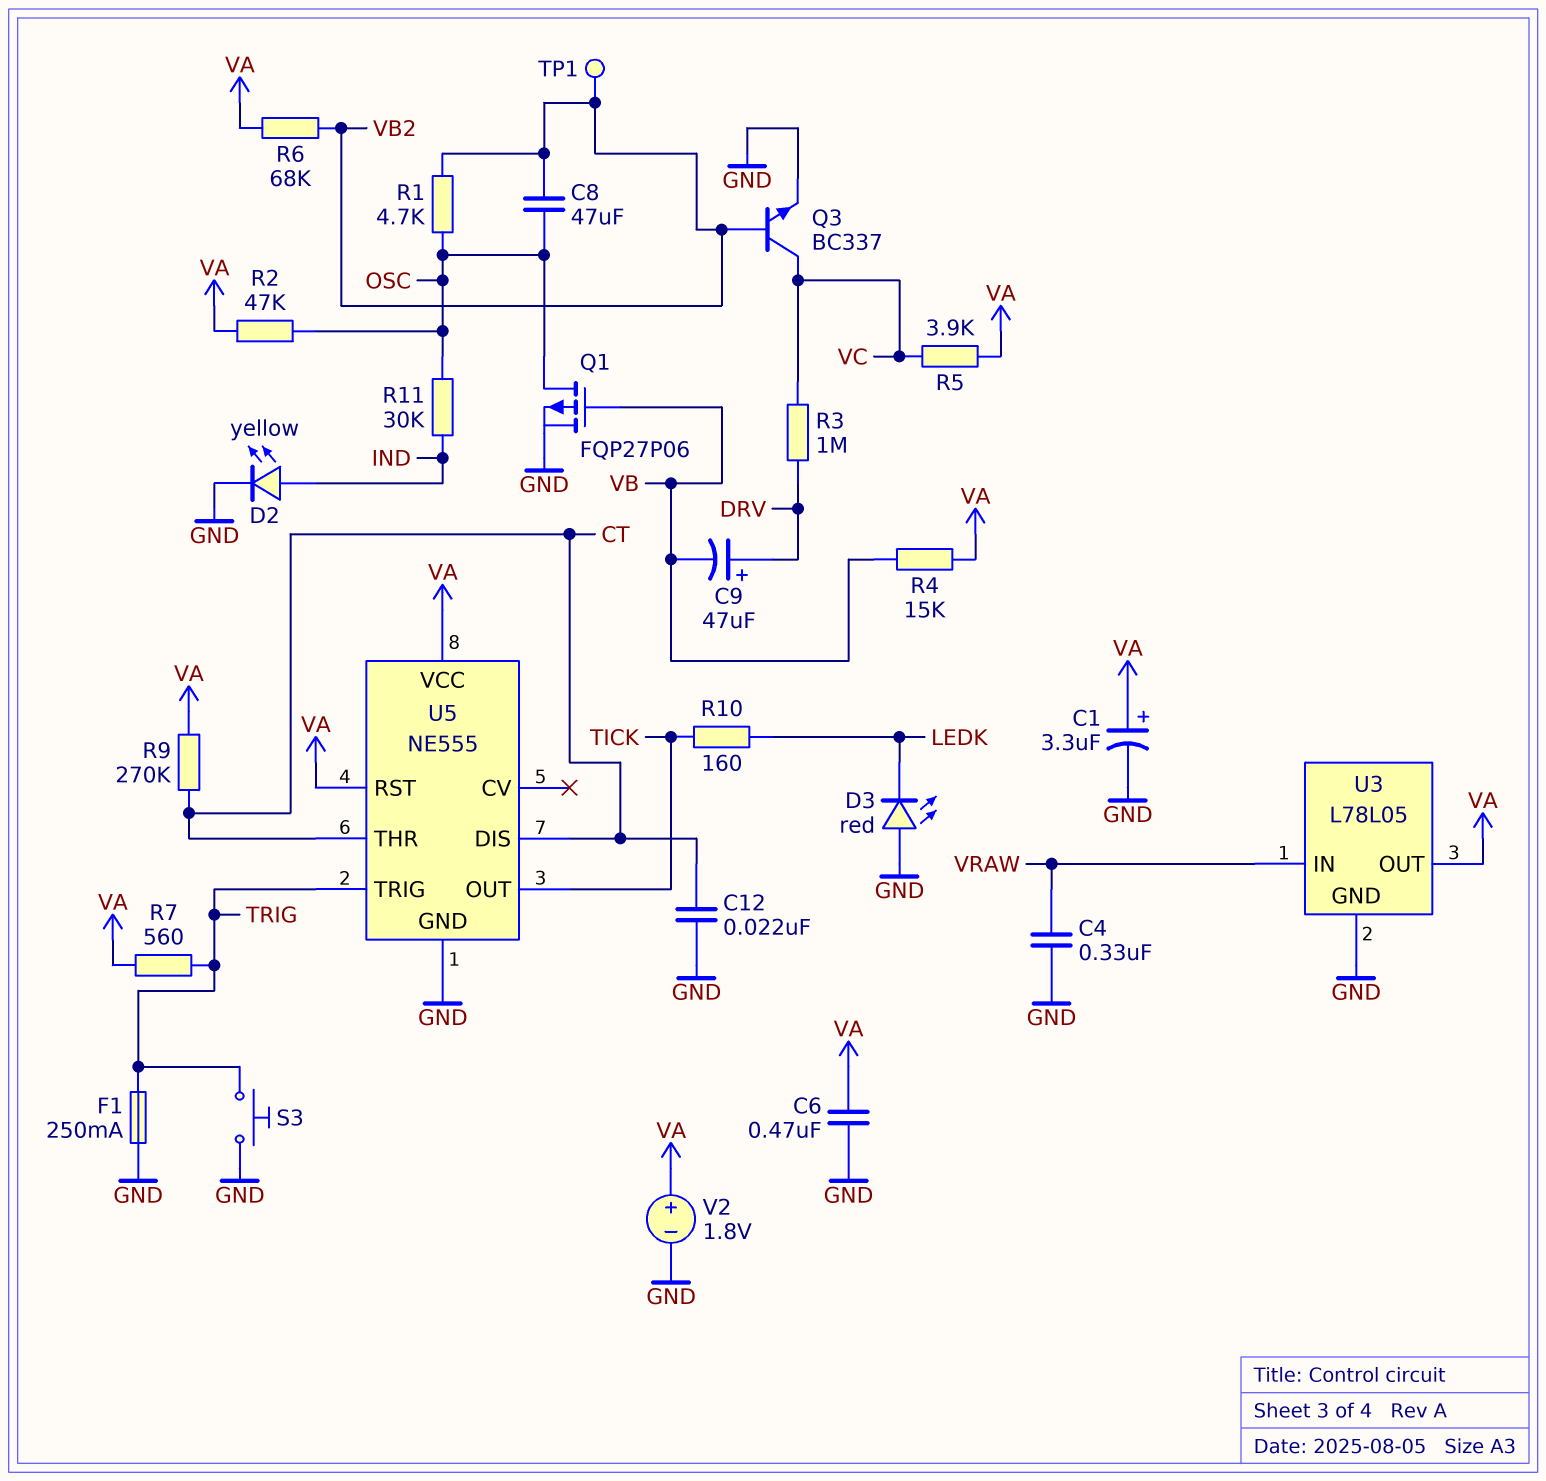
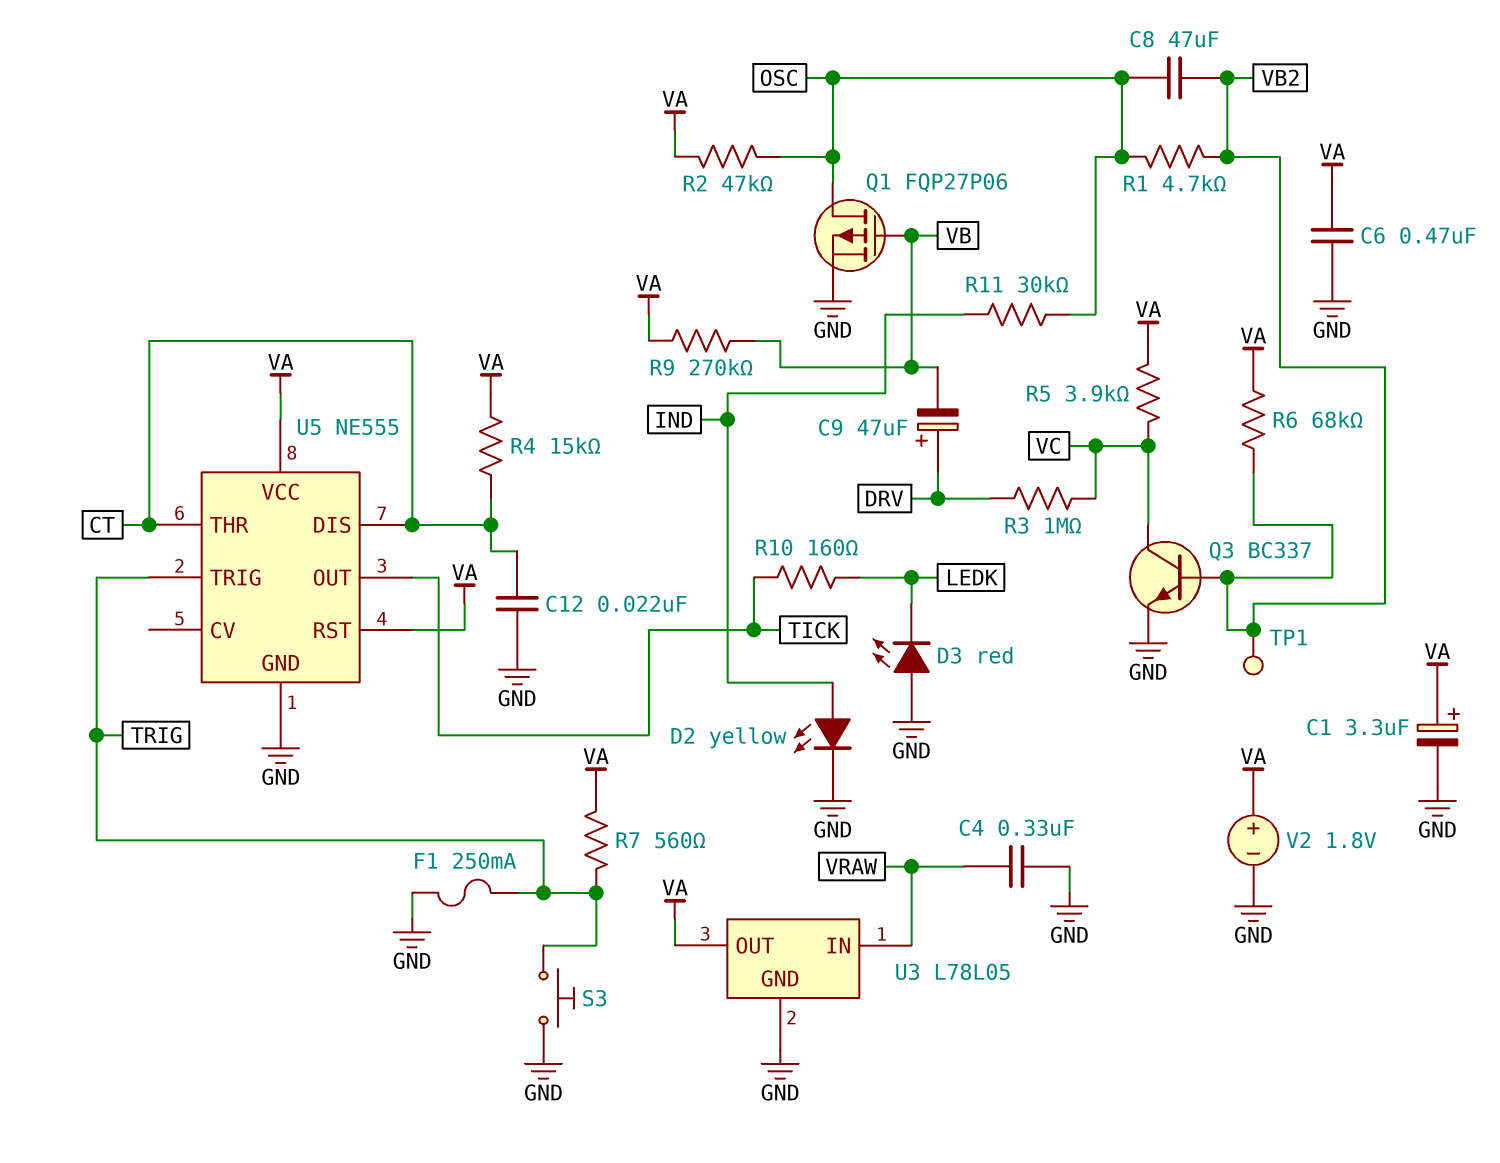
R4: 15k (VA, VB) -> 15k (CT, VA)
R9: 270k (CT, VA) -> 270k (VA, VB)

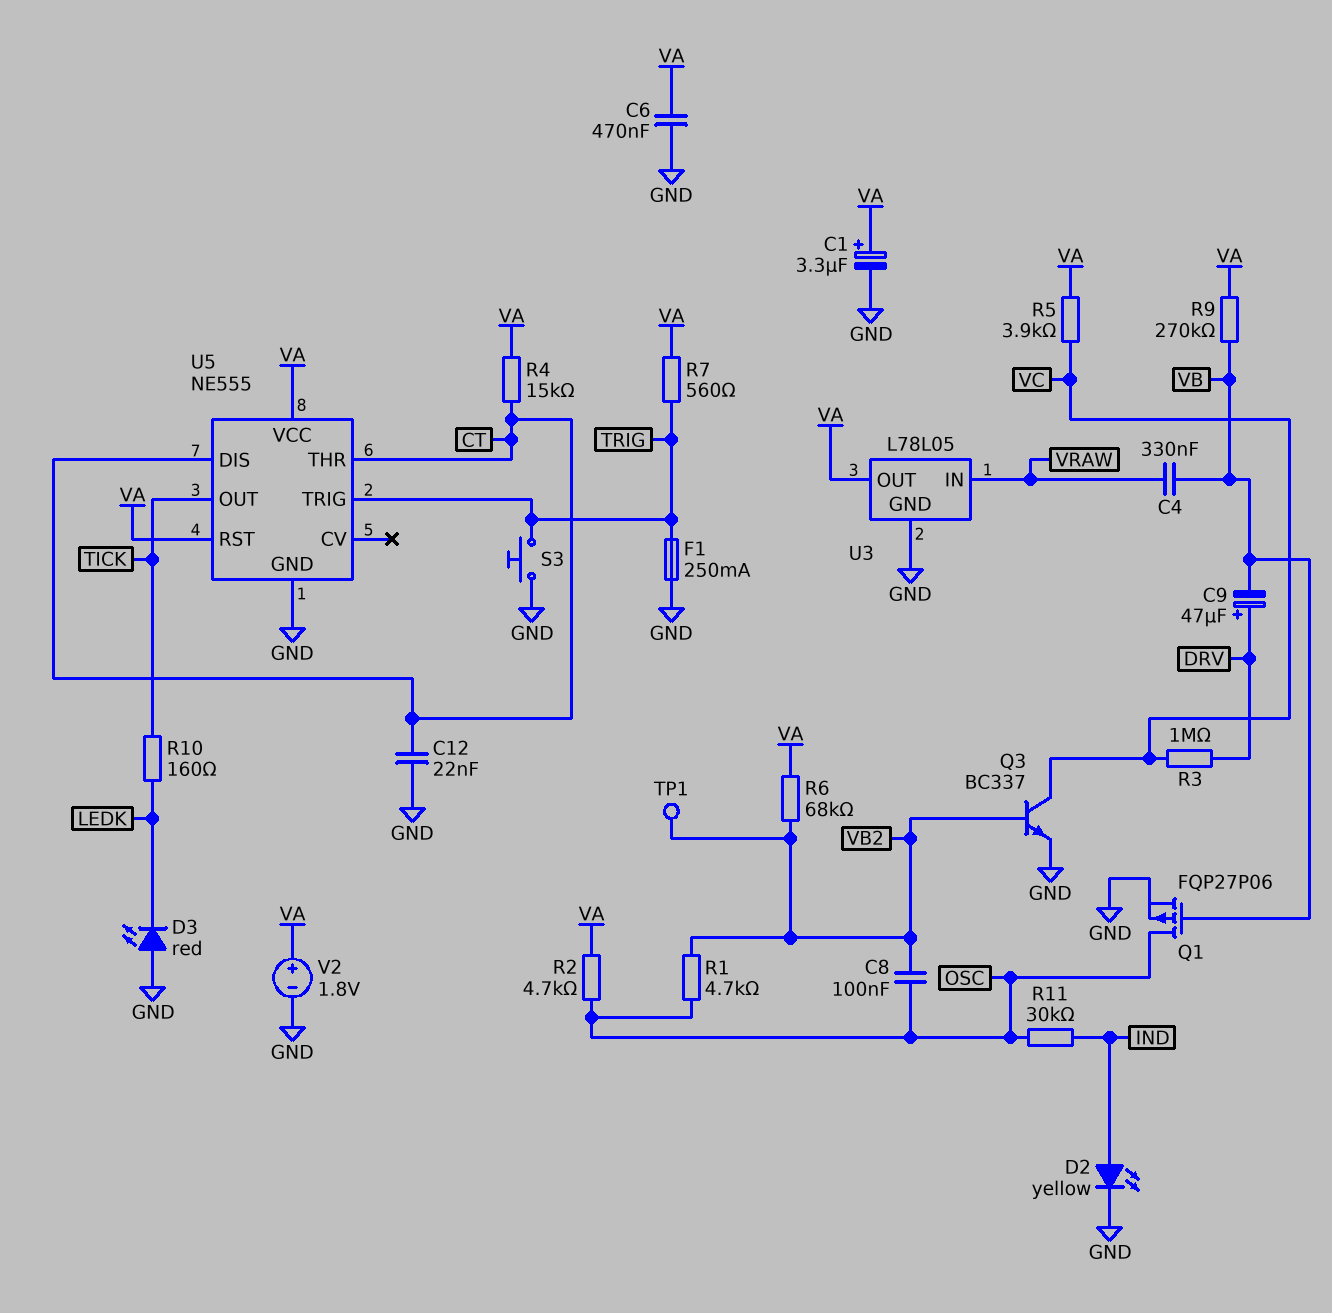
C4: 330nF (GND, VRAW) -> 330nF (VB, VRAW)
C8: 47uF (OSC, VB2) -> 100nF (OSC, VB2)
R2: 47k (OSC, VA) -> 4.7k (OSC, VA)

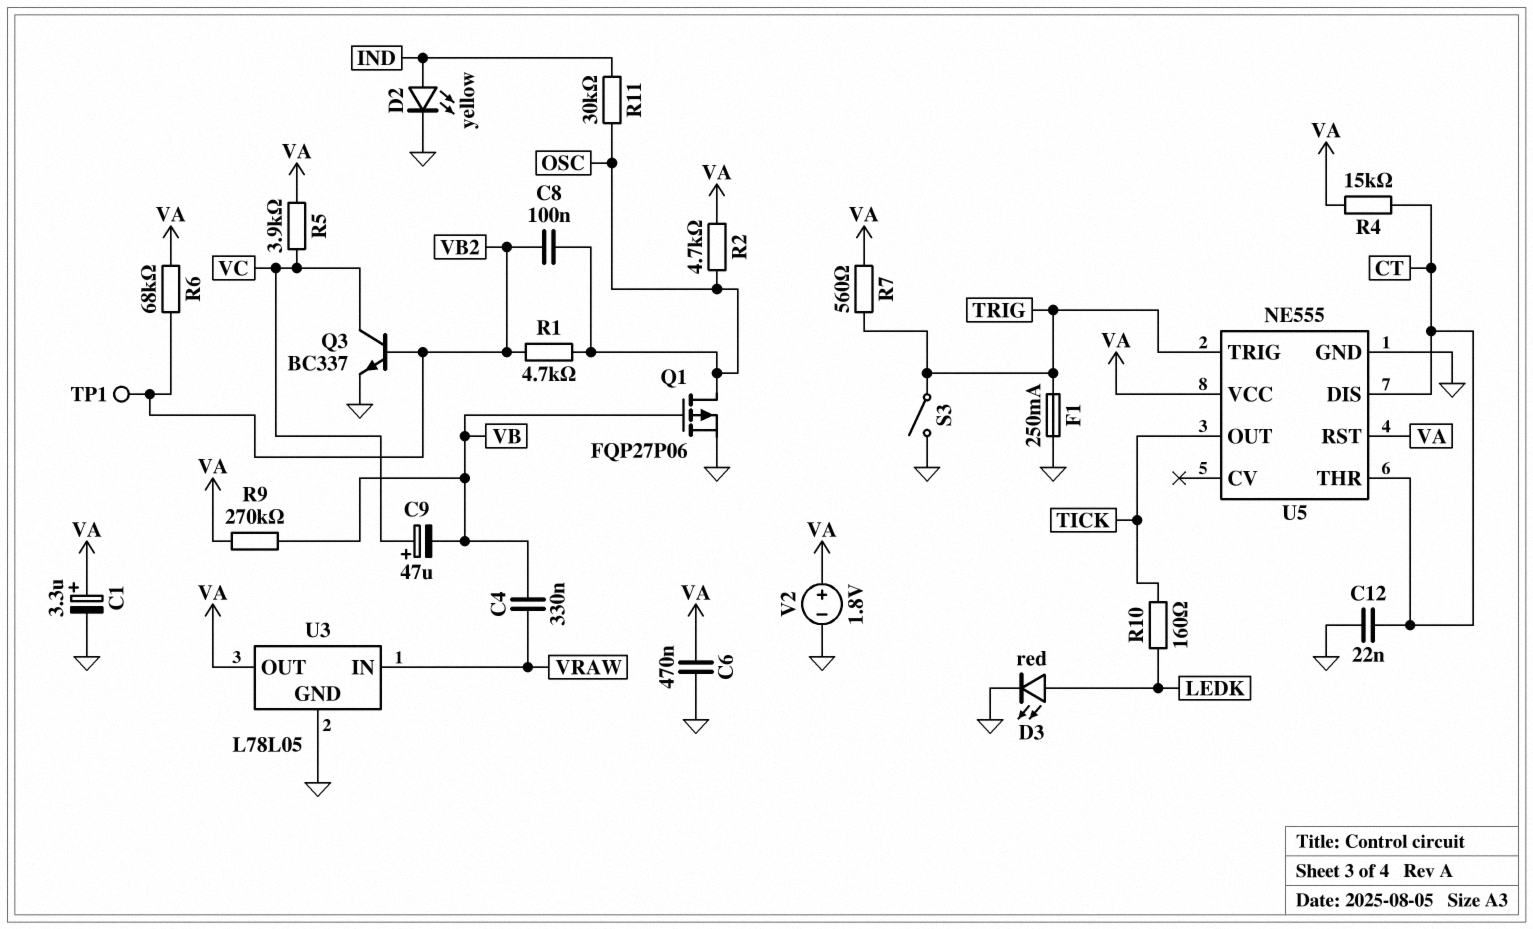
C9: 47uF (plus DRV, minus VB) -> 47uF (plus VC, minus VB)
D3: LED red (A GND, K LEDK) -> LED red (A LEDK, K GND)
R3: 1M (DRV, VC) -> none
S3: button (GND, TRIG) -> switch (GND, TRIG)

